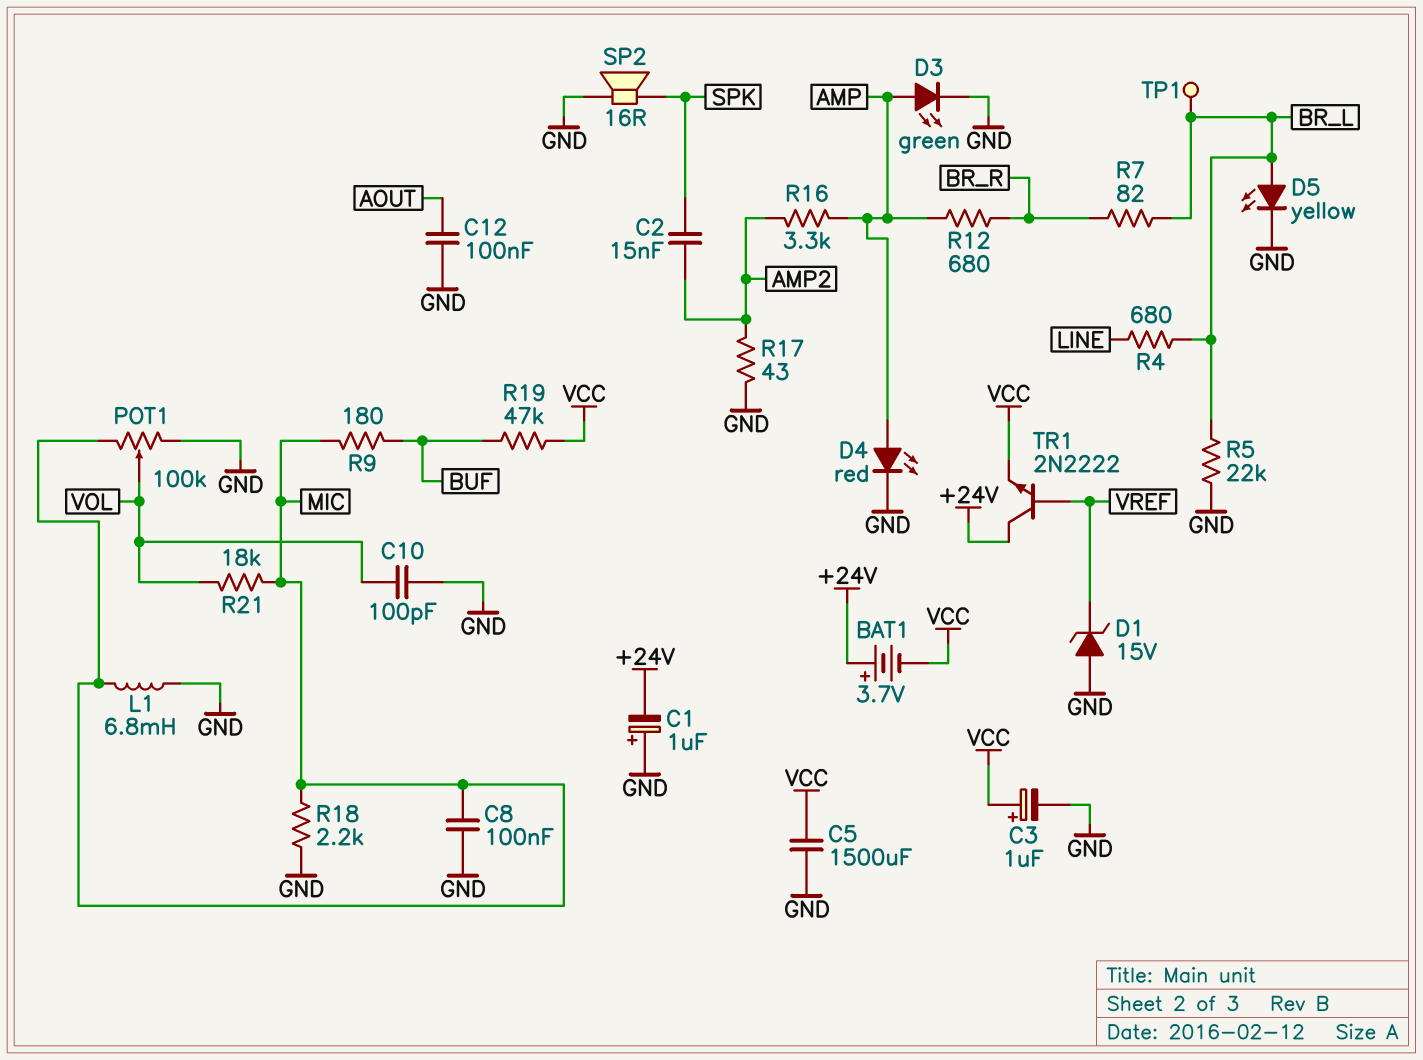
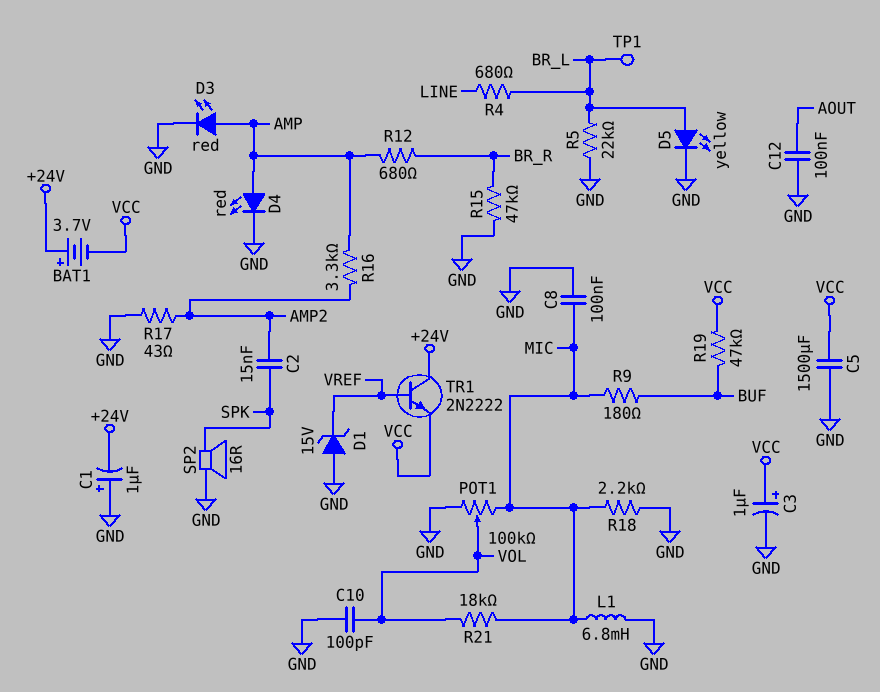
D3: LED green (A AMP, K GND) -> LED red (A AMP, K GND)
R7: 82 (BR_L, BR_R) -> none
R15: none -> 47k (BR_R, GND)

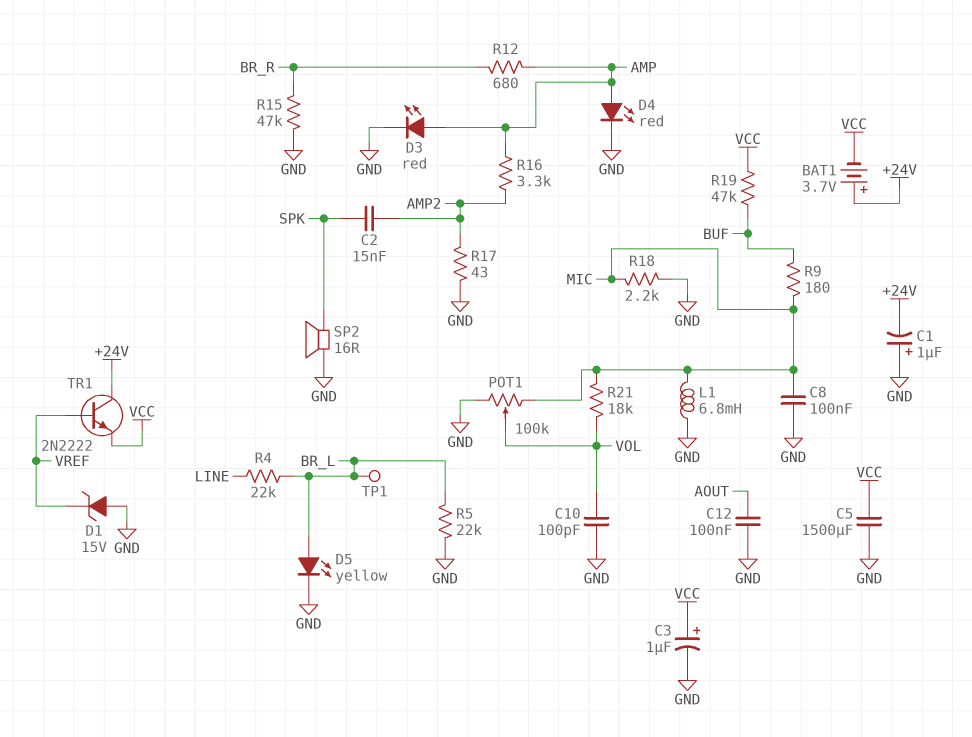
R4: 680 (BR_L, LINE) -> 22k (BR_L, LINE)

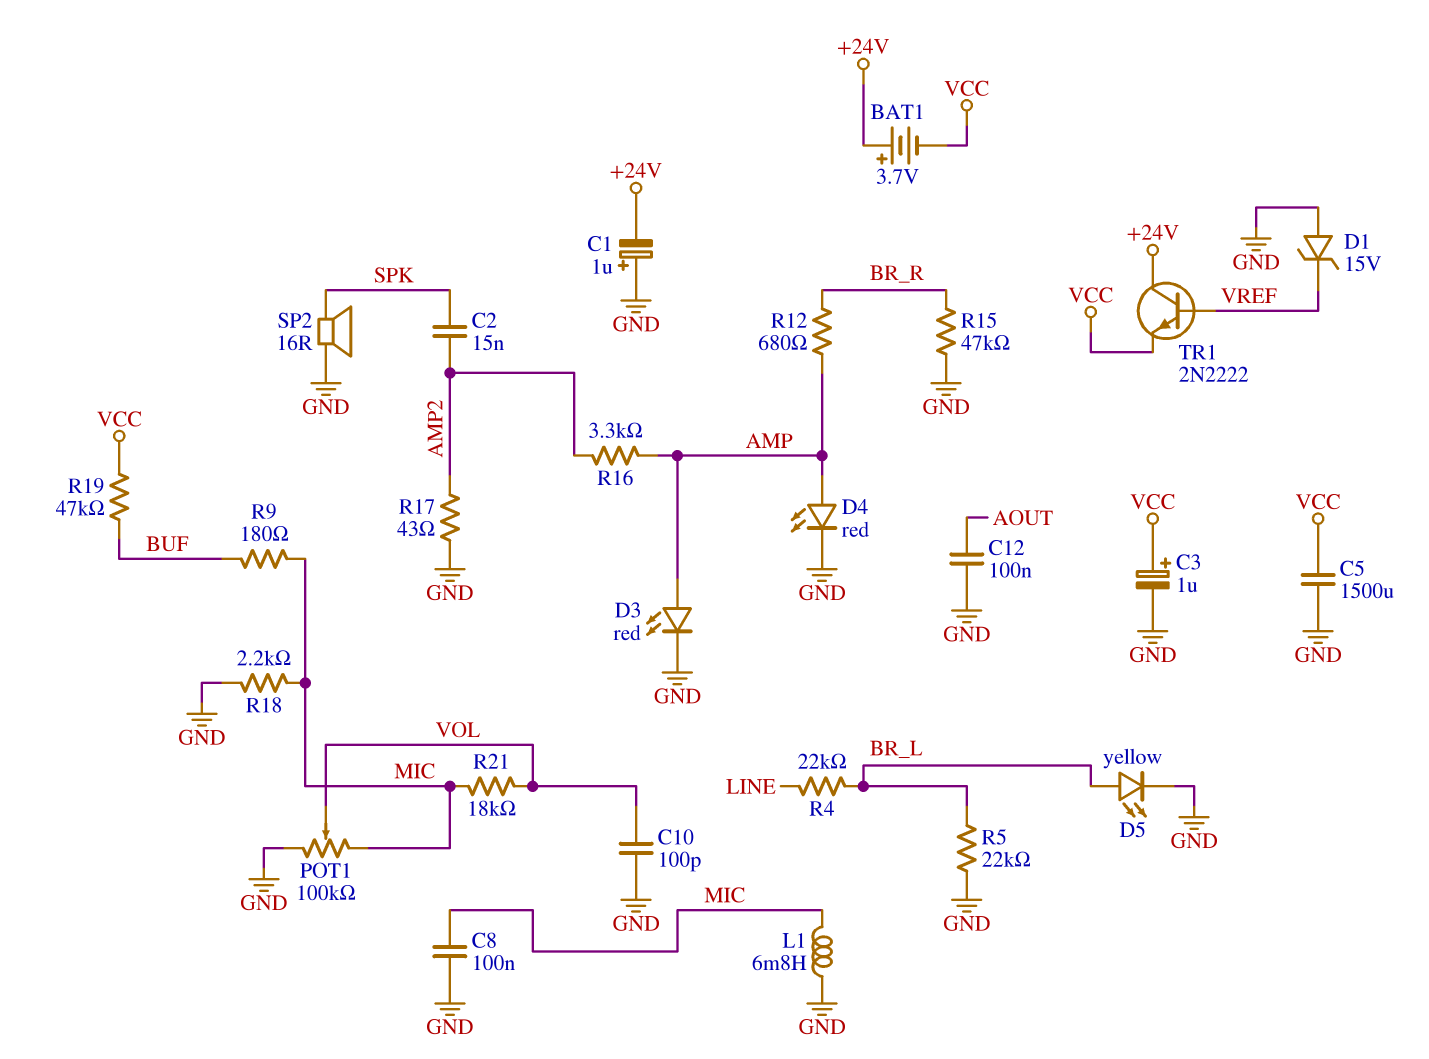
TP1: test point (BR_L) -> none

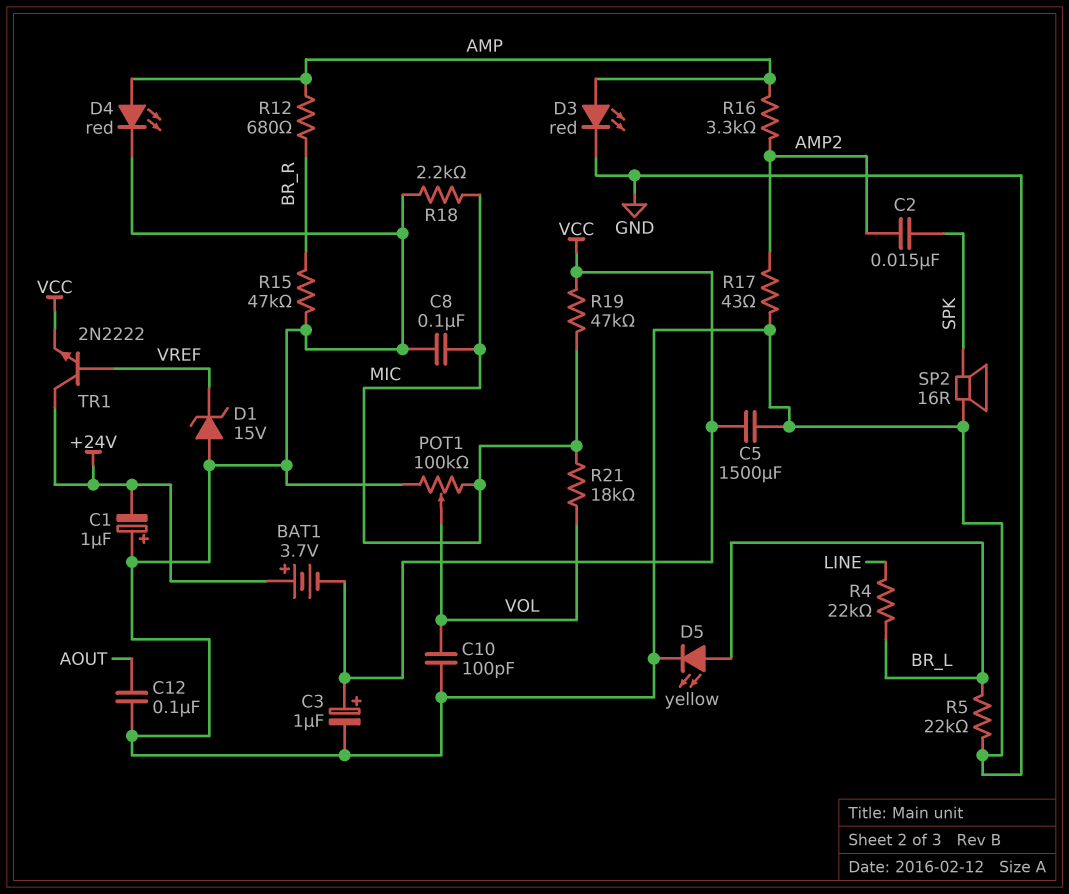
L1: 6.8mH (GND, MIC) -> none
R9: 180 (BUF, MIC) -> none
R19: 47k (BUF, VCC) -> 47k (MIC, VCC)

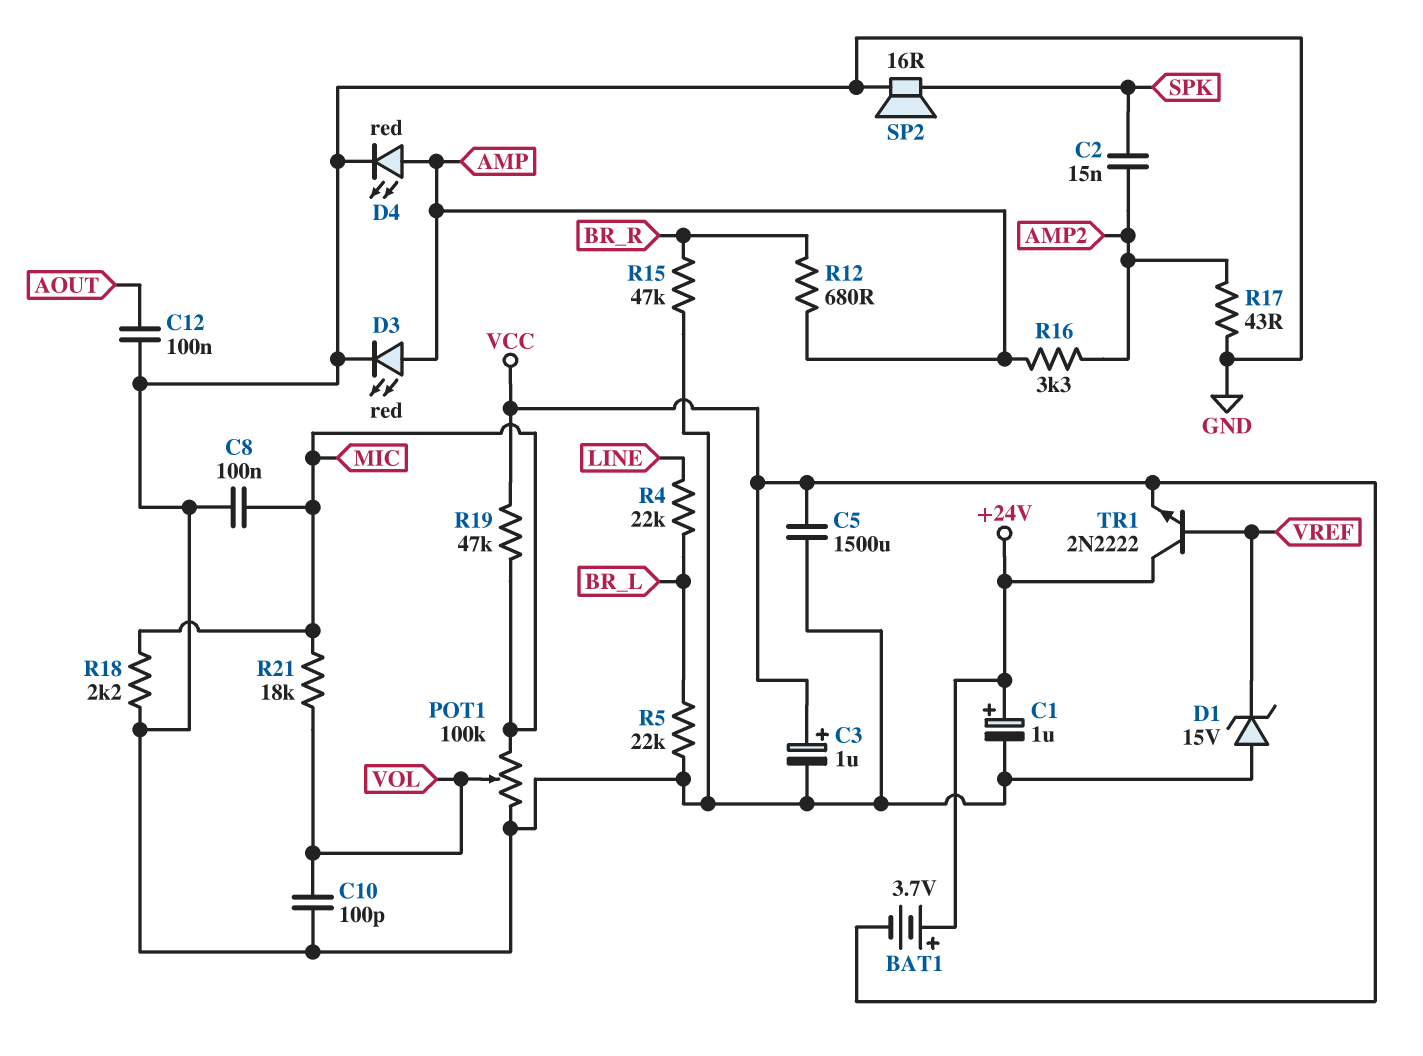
C1: 1uF (plus GND, minus +24V) -> 1uF (plus +24V, minus GND)
D5: LED yellow (A BR_L, K GND) -> none

